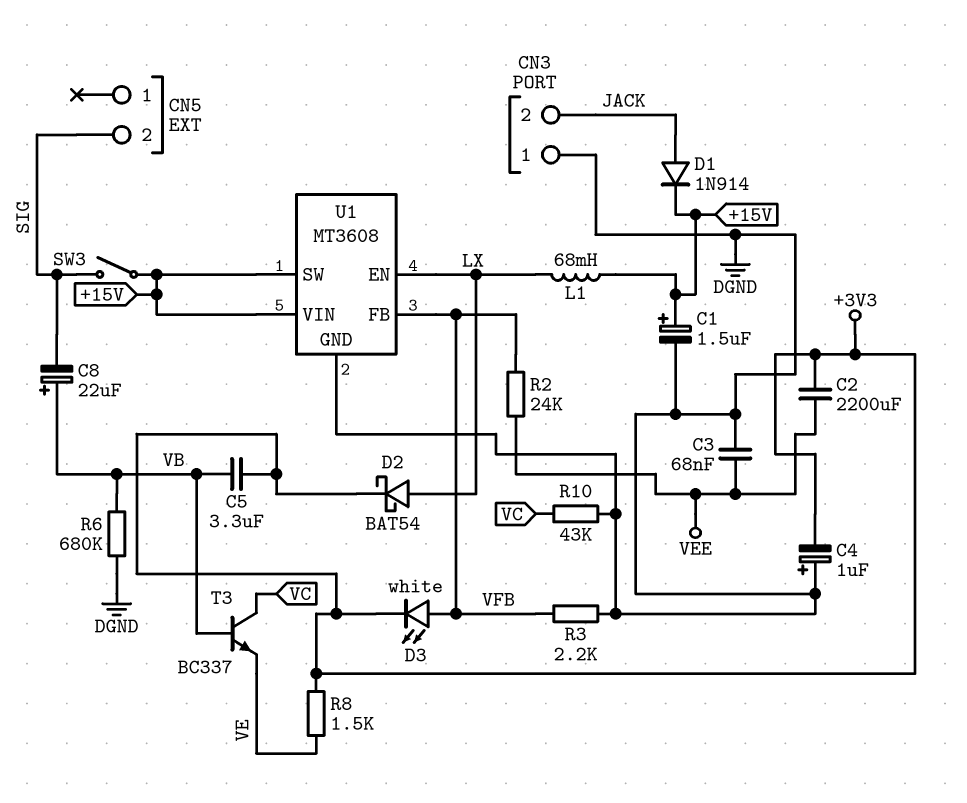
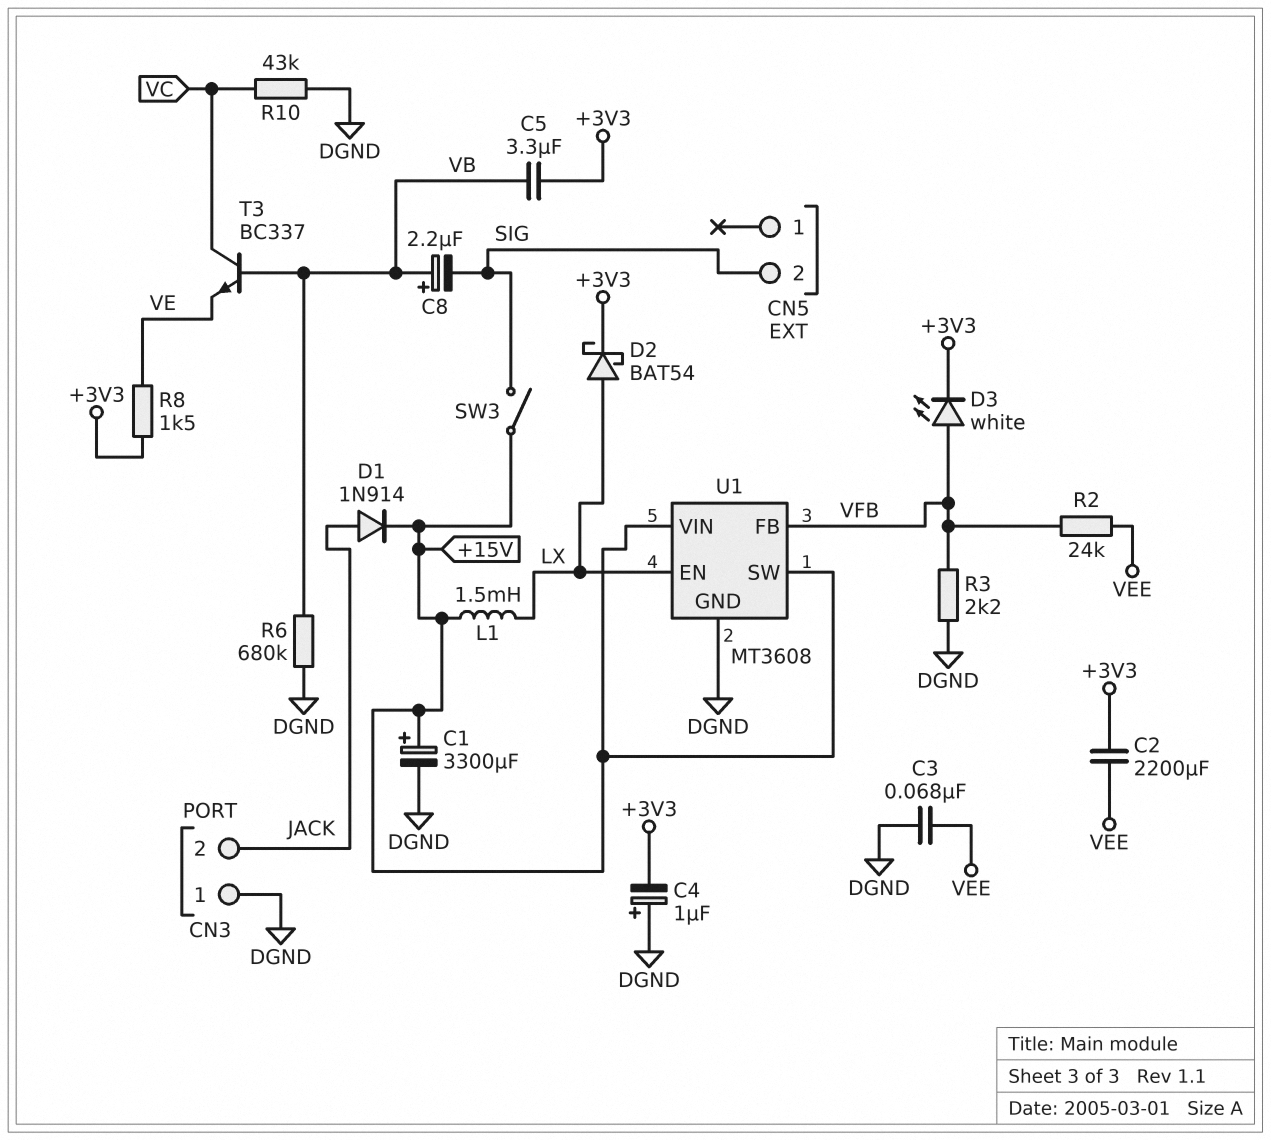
C1: 1.5uF (plus +15V, minus DGND) -> 3300uF (plus +15V, minus DGND)
C8: 22uF (plus VB, minus SIG) -> 2.2uF (plus VB, minus SIG)
L1: 68mH (+15V, LX) -> 1.5mH (+15V, LX)

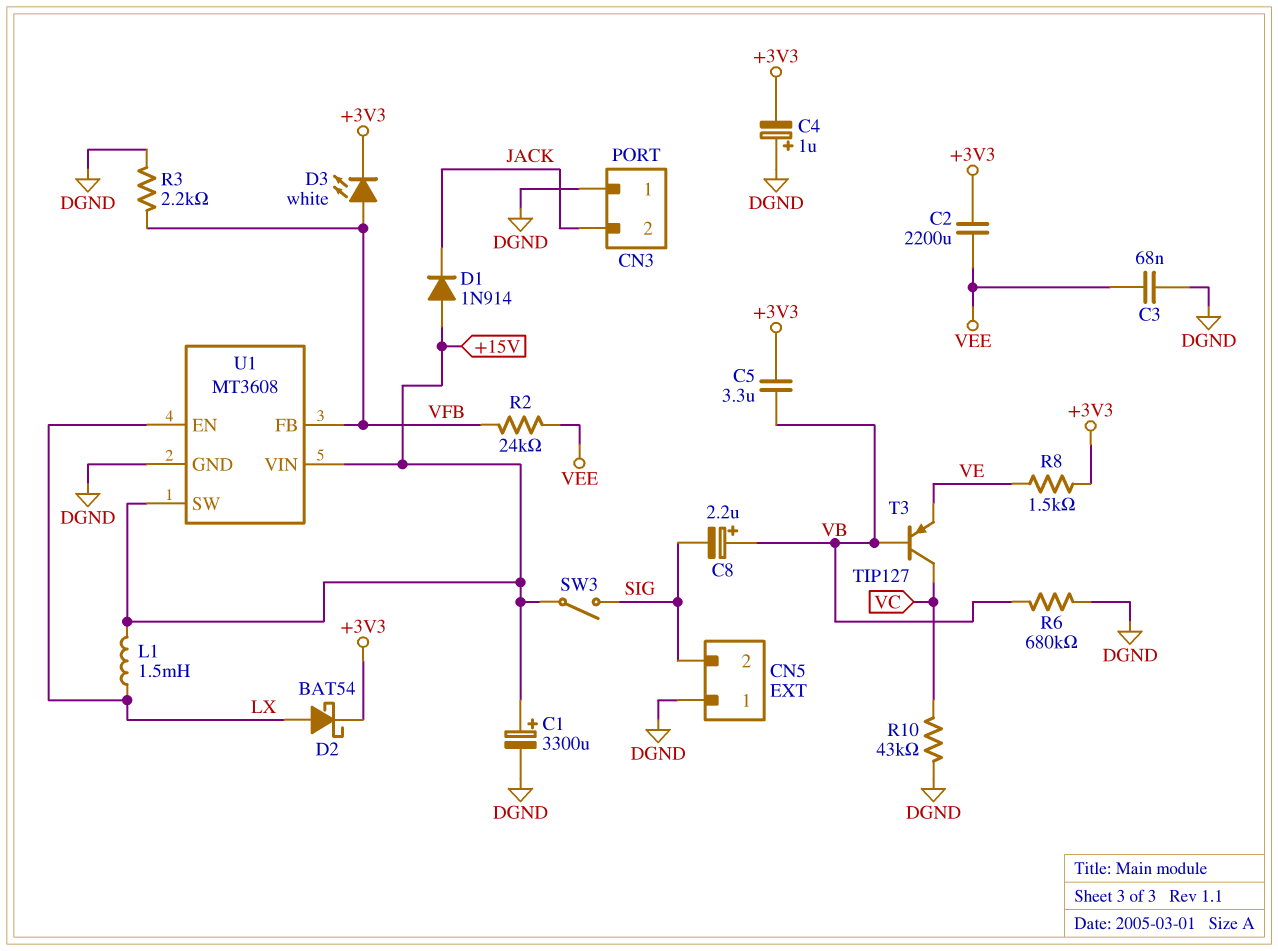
CN5 pin 1: none -> DGND
D1: diode 1N914 (A JACK, K +15V) -> diode 1N914 (A +15V, K JACK)
T3: NPN BC337 (B VB, C VC, E VE) -> PNP TIP127 (B VB, C VC, E VE)

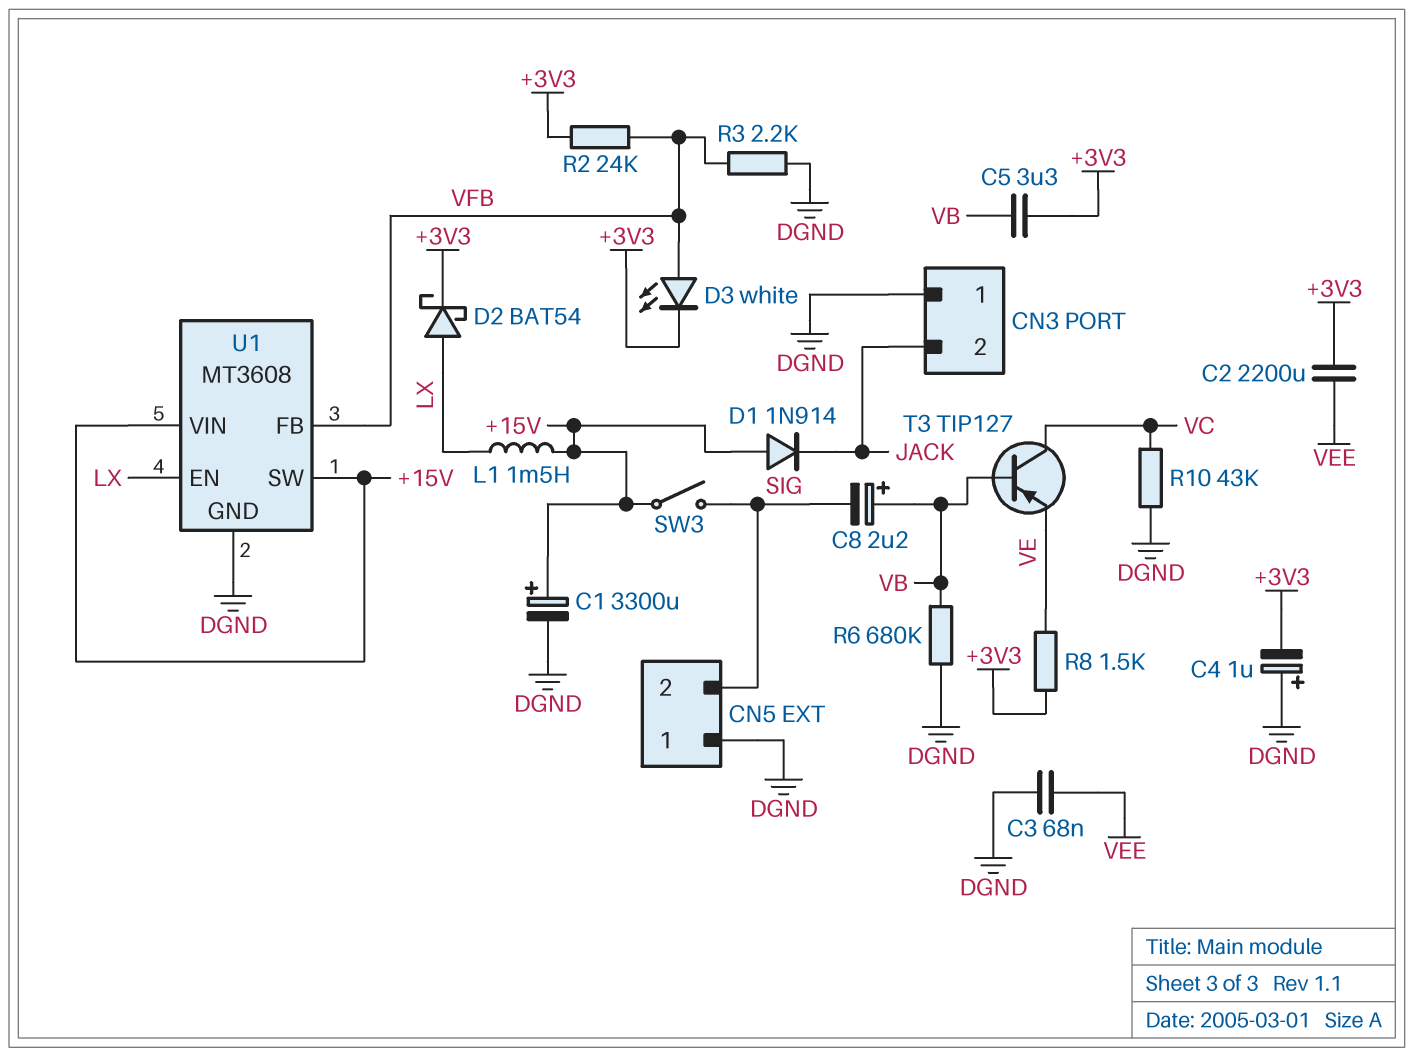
R2: 24k (VEE, VFB) -> 24k (+3V3, VFB)

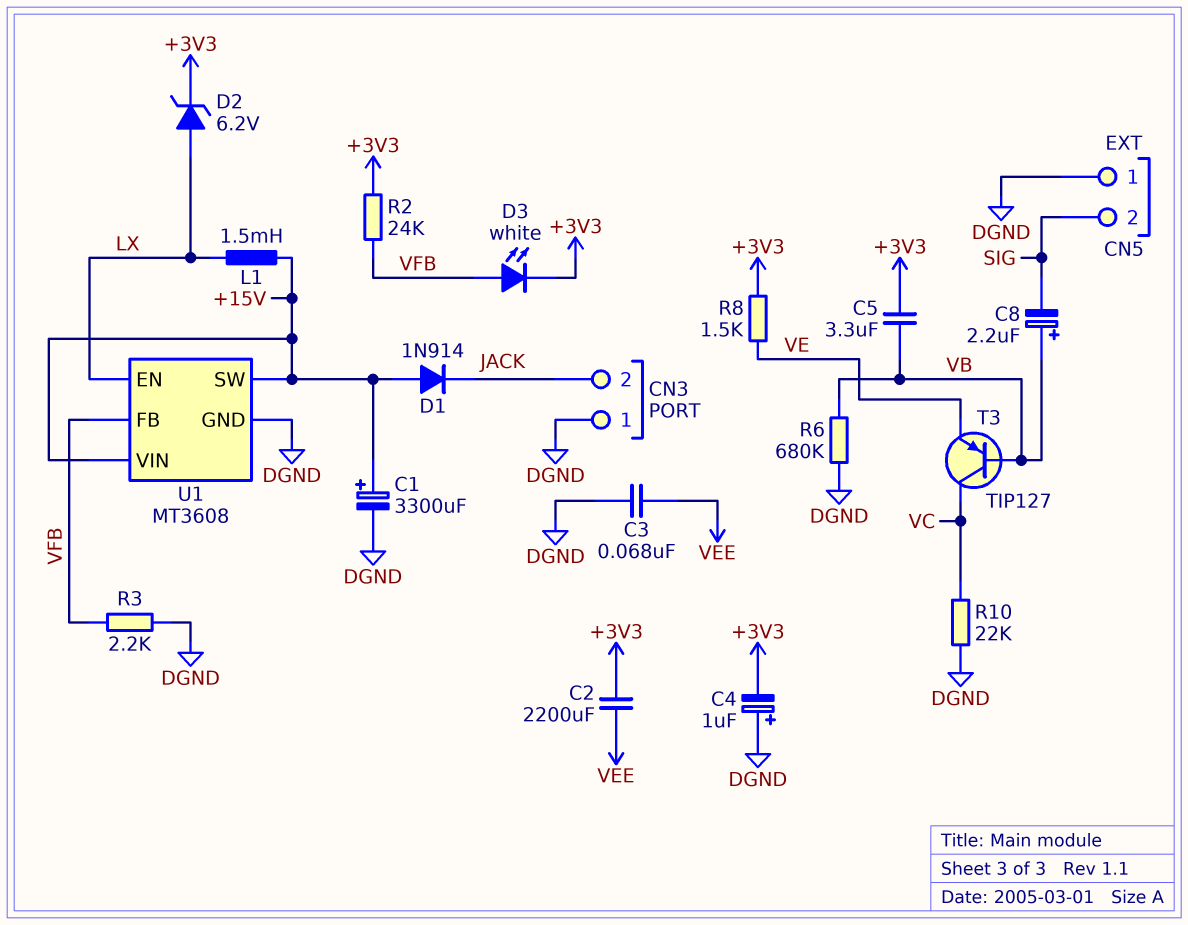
D2: schottky BAT54 (A LX, K +3V3) -> zener 6.2V (A LX, K +3V3)
R10: 43k (DGND, VC) -> 22k (DGND, VC)
SW3: switch (+15V, SIG) -> none

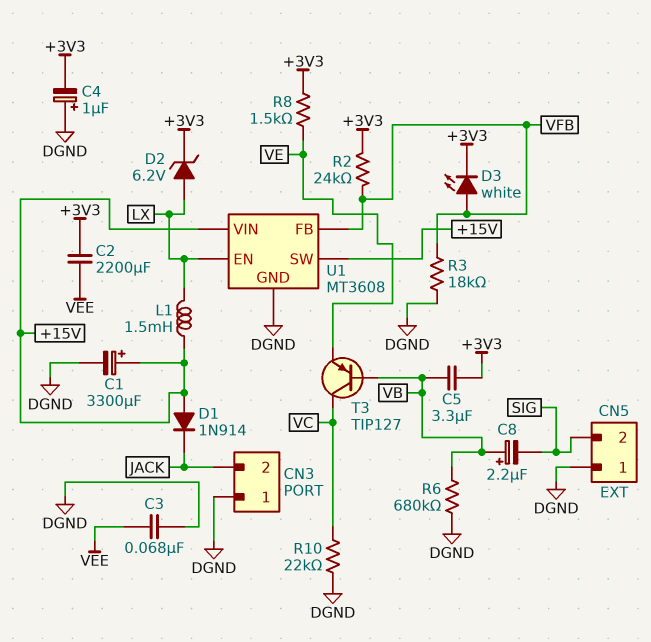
R3: 2.2k (DGND, VFB) -> 18k (DGND, VFB)

